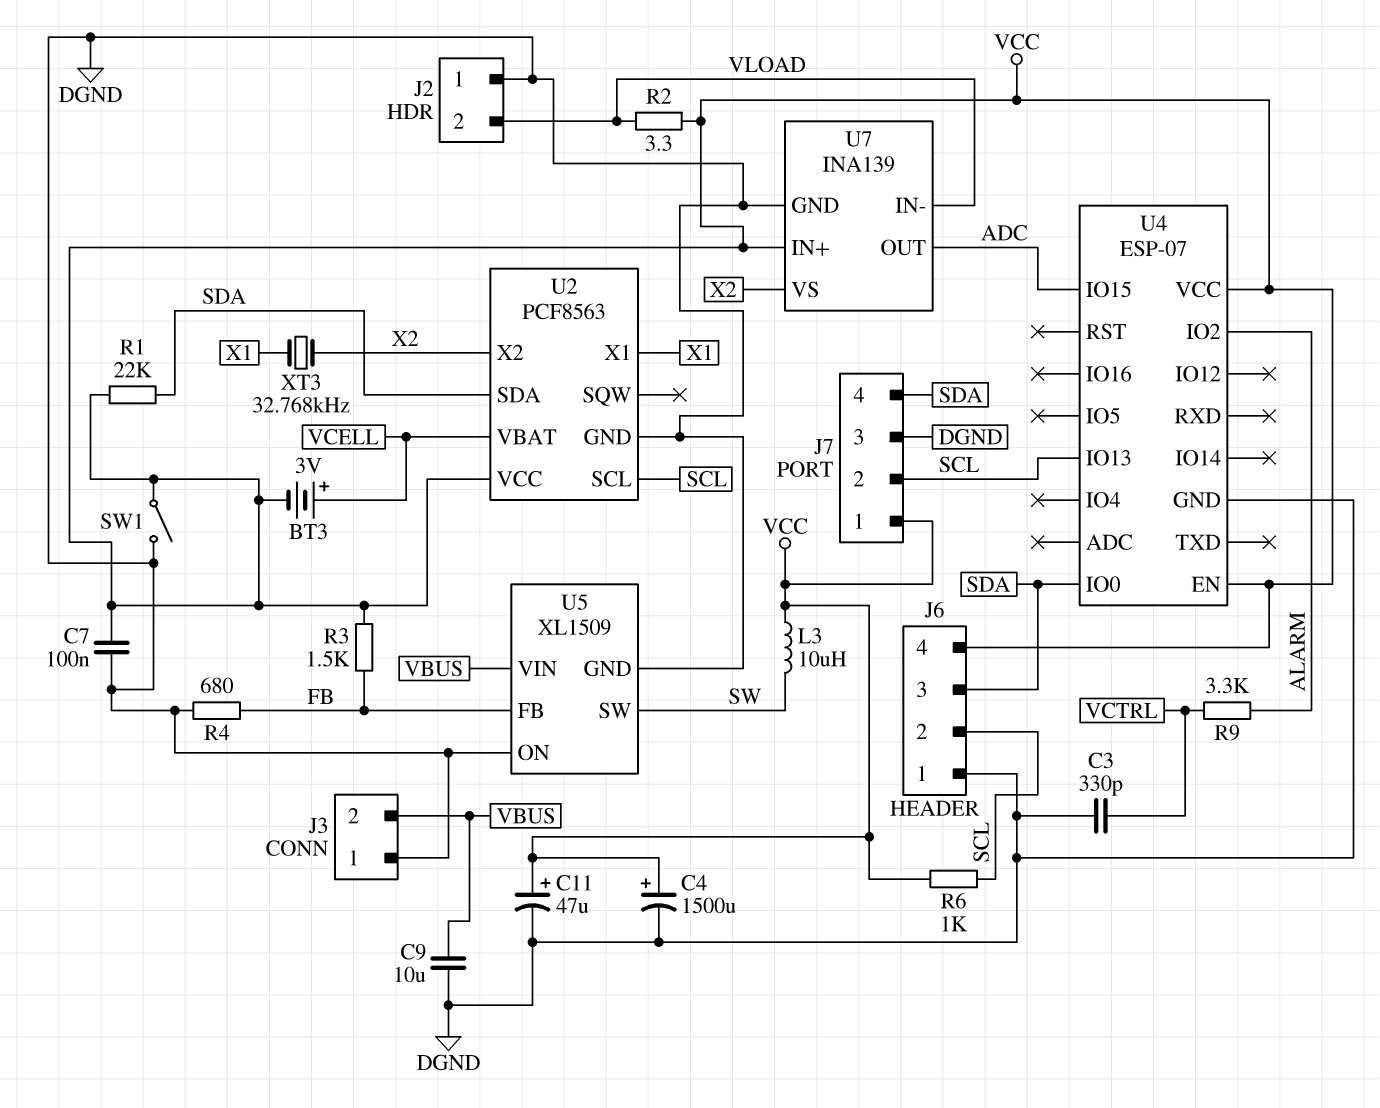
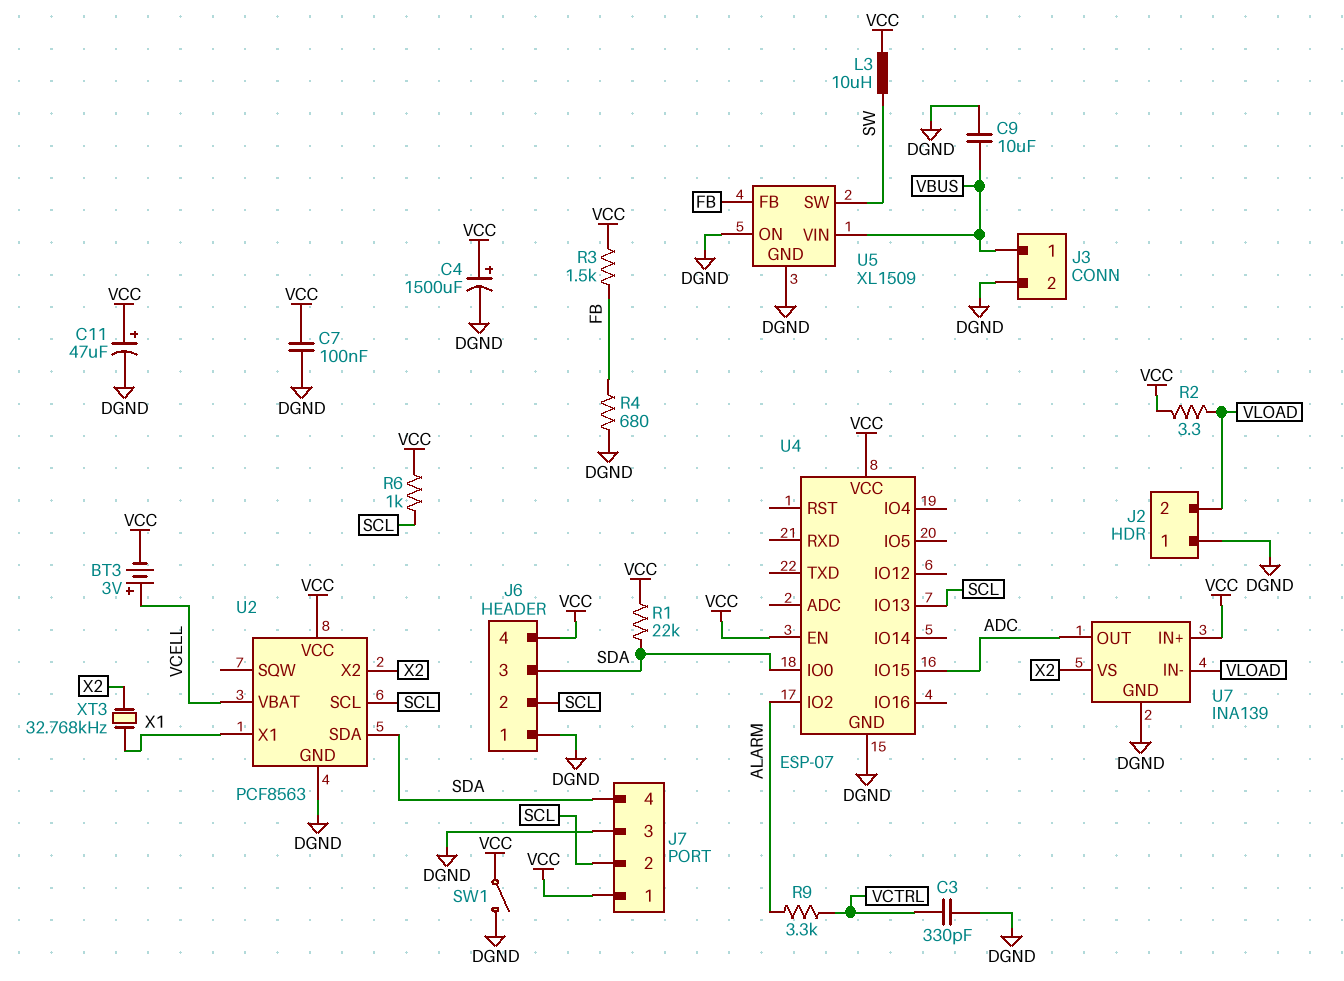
J3 pin 1: DGND -> VBUS
J3 pin 2: VBUS -> DGND

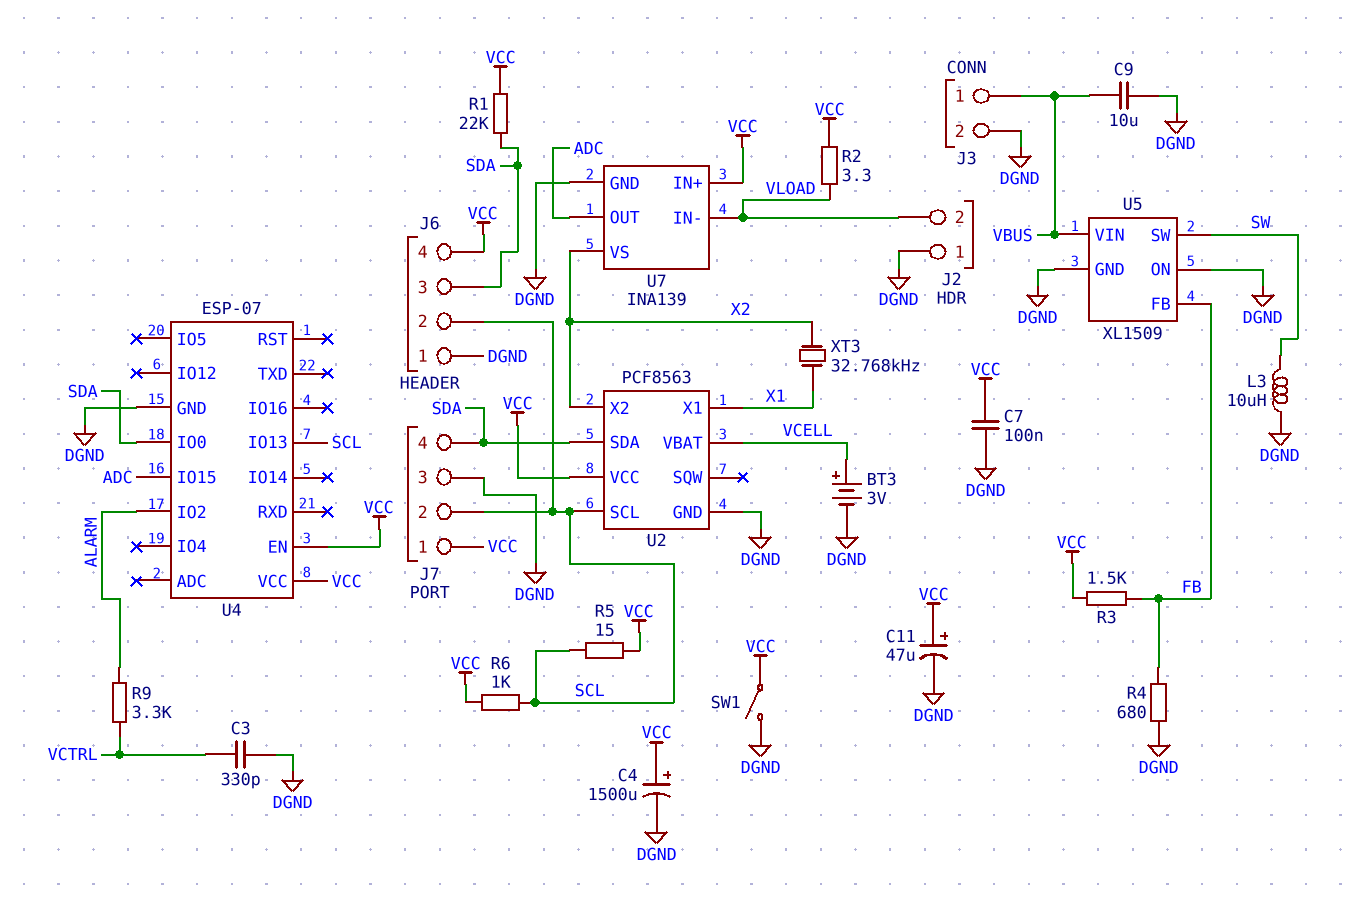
BT3: 3V (plus VCELL, minus VCC) -> 3V (plus VCELL, minus DGND)
L3: 10uH (SW, VCC) -> 10uH (DGND, SW)
R5: none -> 15 (SCL, VCC)

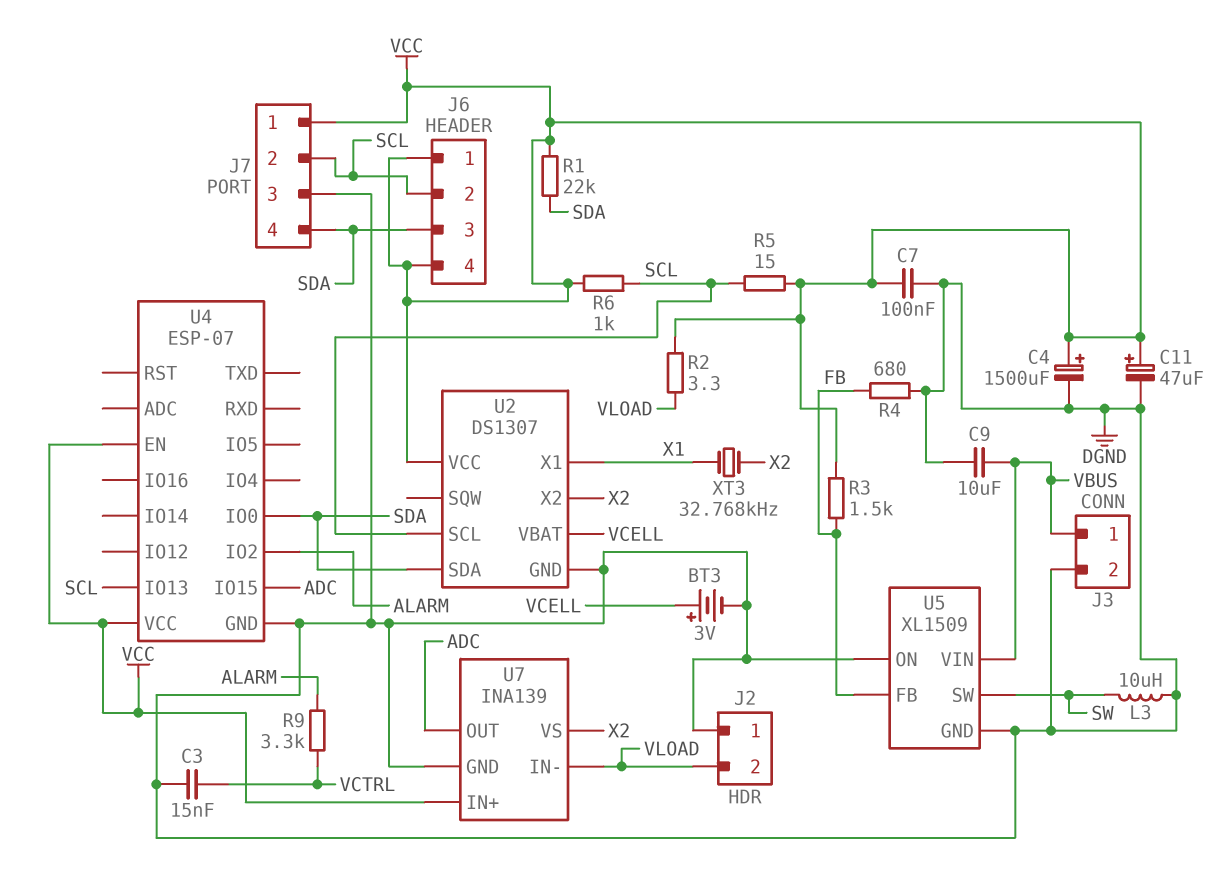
C3: 330pF (DGND, VCTRL) -> 15nF (DGND, VCTRL)
J6 pin 1: DGND -> VCC
SW1: switch (DGND, VCC) -> none
U2: PCF8563 -> DS1307

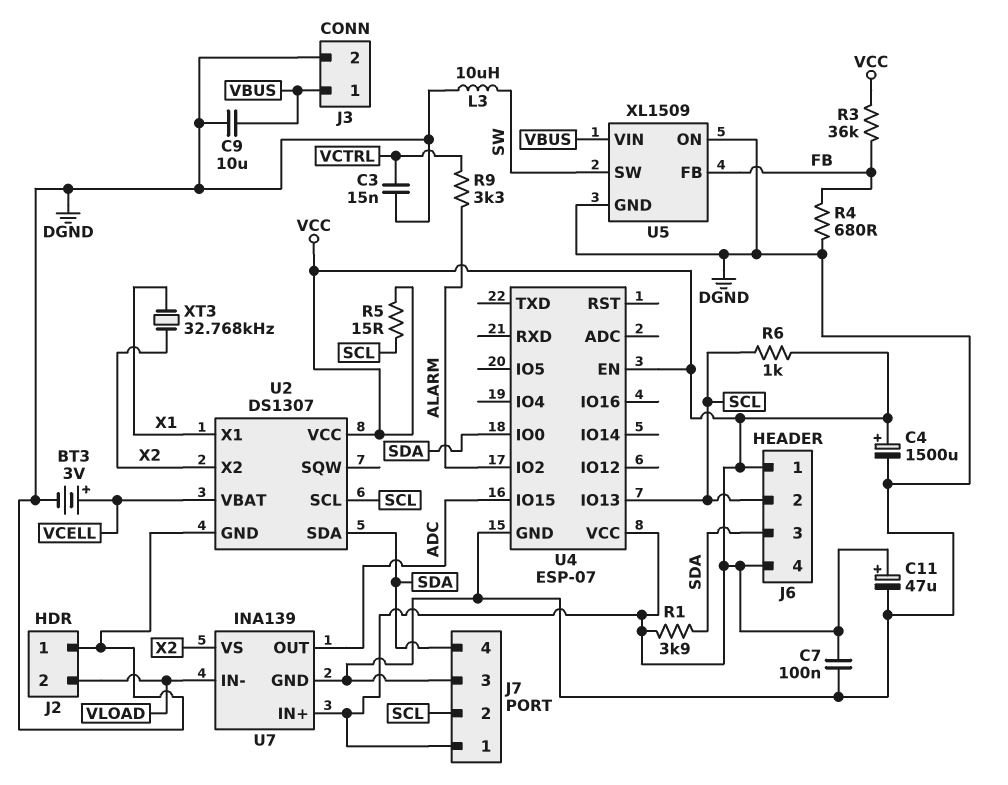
R1: 22k (SDA, VCC) -> 3.9k (SDA, VCC)
R2: 3.3 (VCC, VLOAD) -> none
R3: 1.5k (FB, VCC) -> 36k (FB, VCC)

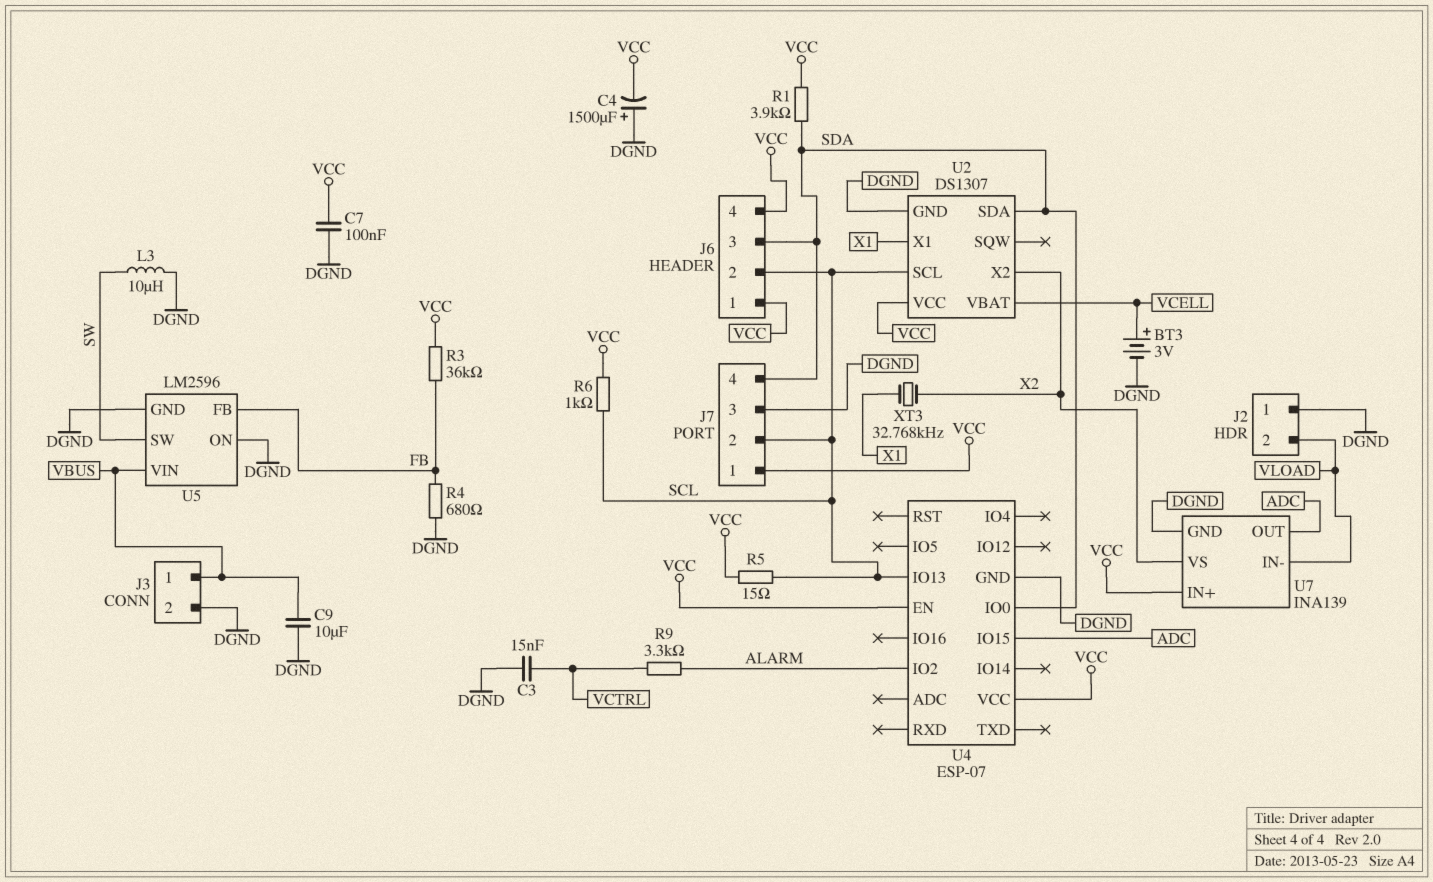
C4: 1500uF (plus VCC, minus DGND) -> 1500uF (plus DGND, minus VCC)
C11: 47uF (plus VCC, minus DGND) -> none
U5: XL1509 -> LM2596

